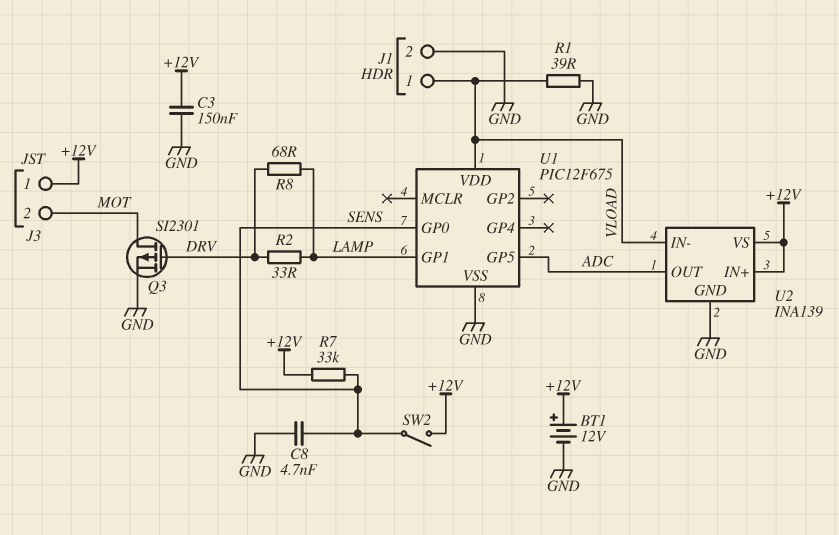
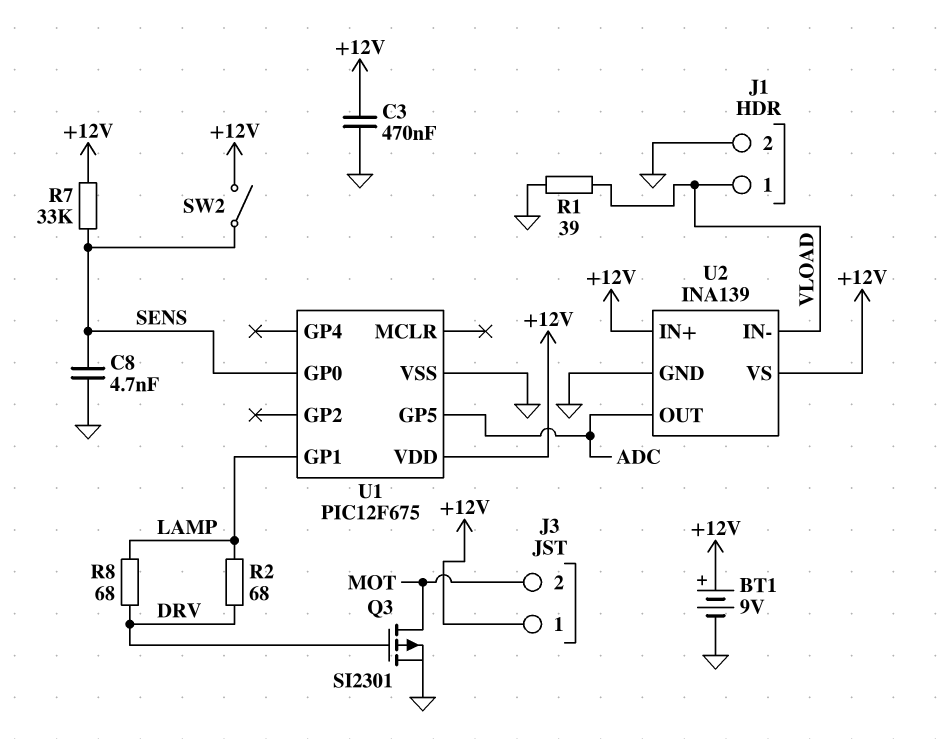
BT1: 12V (plus +12V, minus GND) -> 9V (plus +12V, minus GND)
C3: 150nF (+12V, GND) -> 470nF (+12V, GND)
R2: 33 (DRV, LAMP) -> 68 (DRV, LAMP)
U1 pin VDD: VLOAD -> +12V

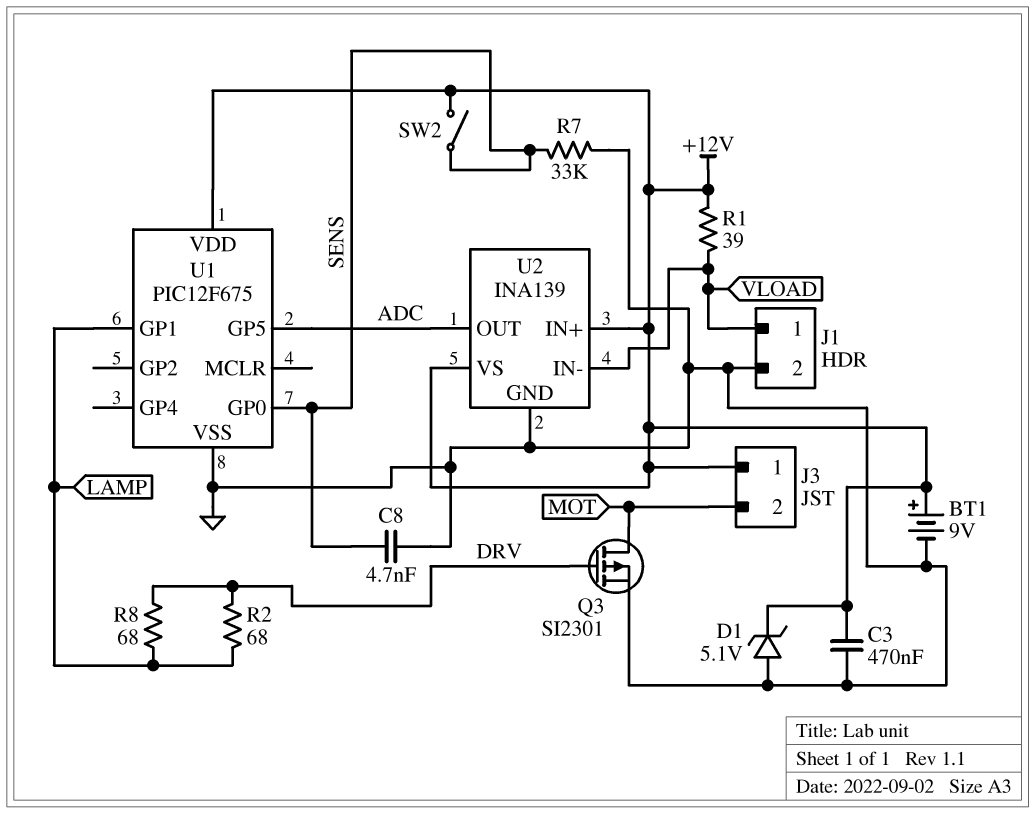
D1: none -> zener 5.1V (A GND, K +12V)
R1: 39 (GND, VLOAD) -> 39 (+12V, VLOAD)
R7: 33k (+12V, SENS) -> 33k (GND, SENS)

